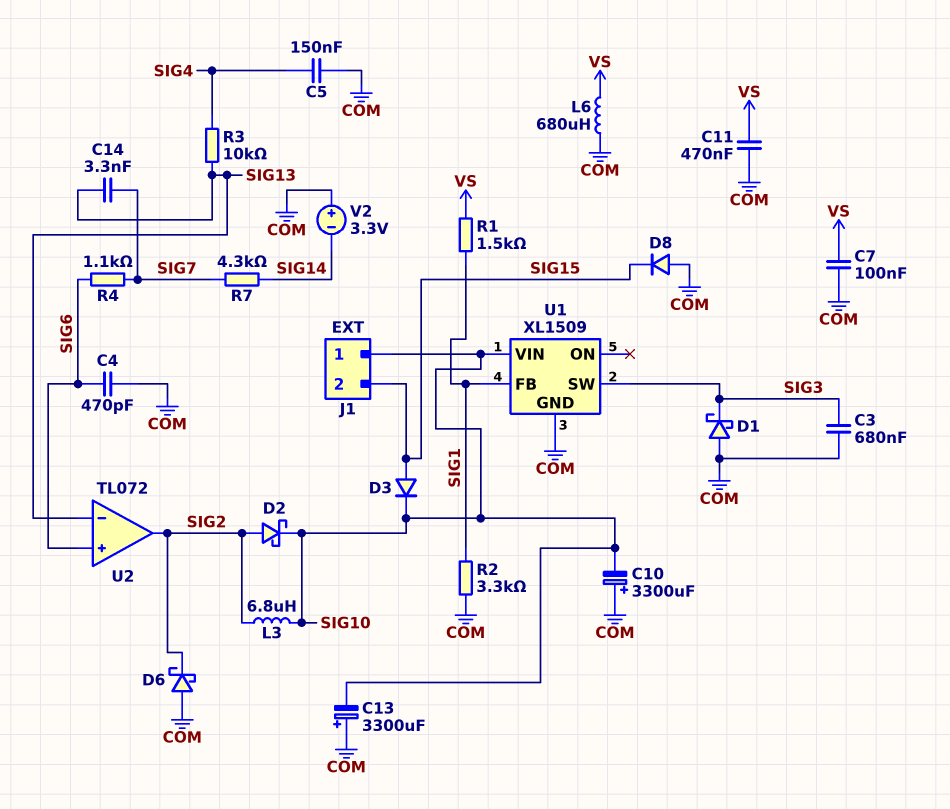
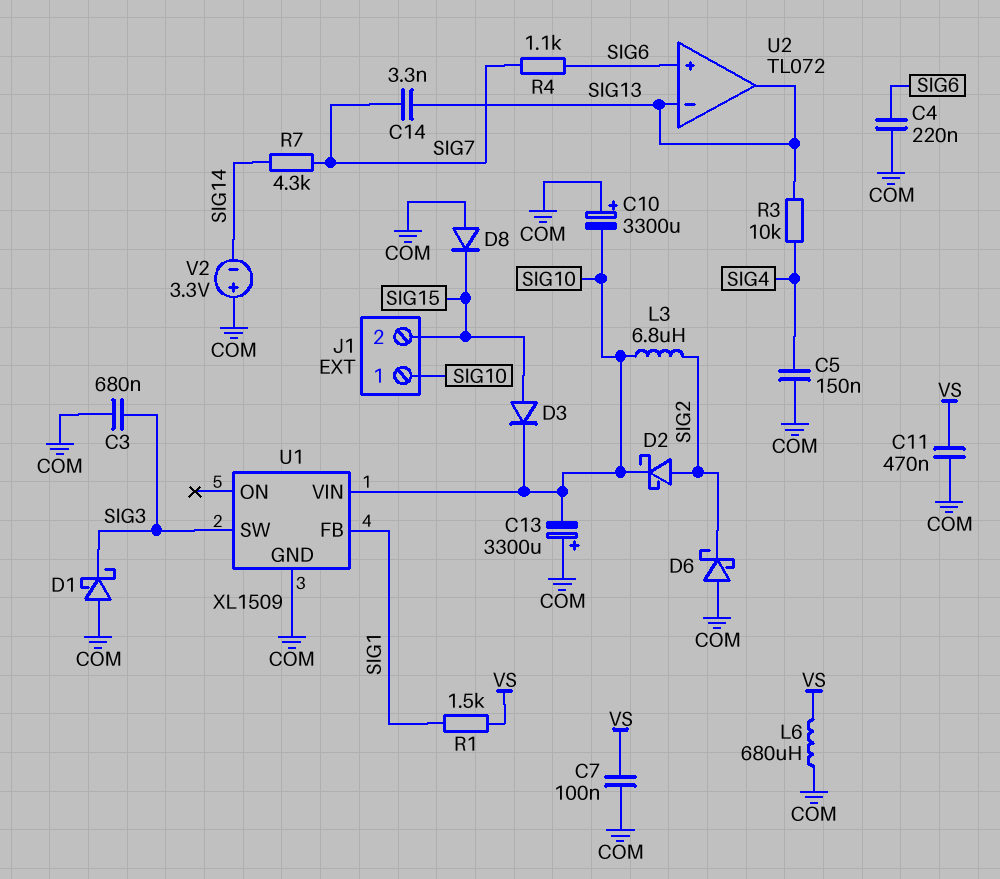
C4: 470pF (COM, SIG6) -> 220nF (COM, SIG6)
R2: 3.3k (COM, SIG1) -> none
U2 pin out: SIG2 -> SIG13

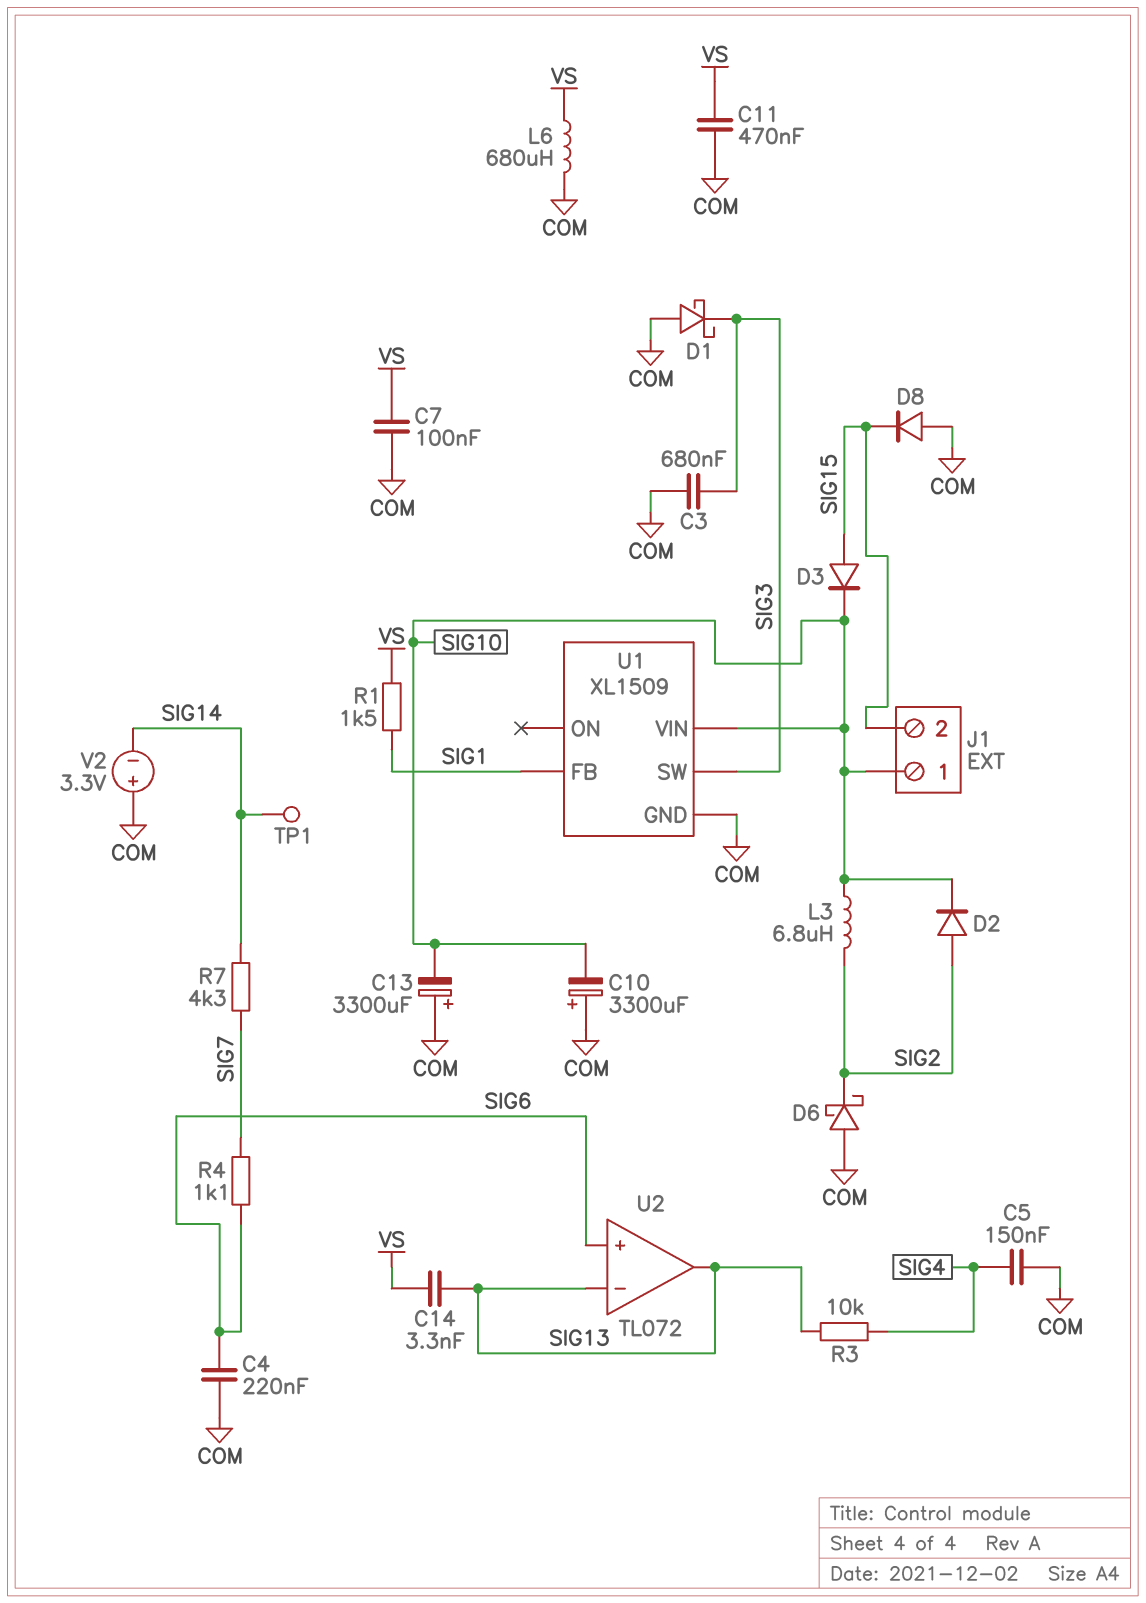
C14: 3.3nF (SIG7, SIG13) -> 3.3nF (SIG13, VS)
D2: schottky (A SIG2, K SIG10) -> diode (A SIG2, K SIG10)
TP1: none -> test point (SIG14)

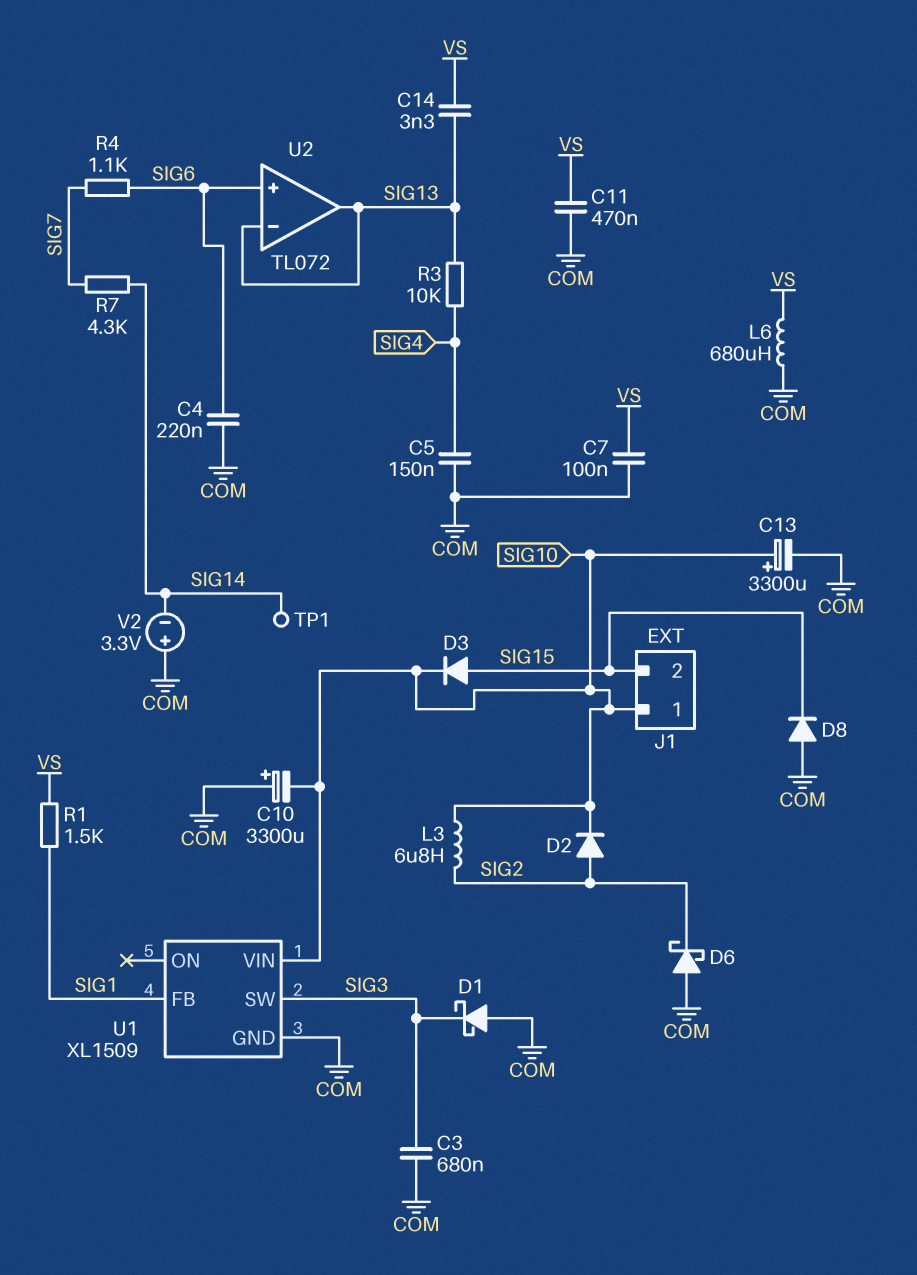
C13: 3300uF (plus COM, minus SIG10) -> 3300uF (plus SIG10, minus COM)

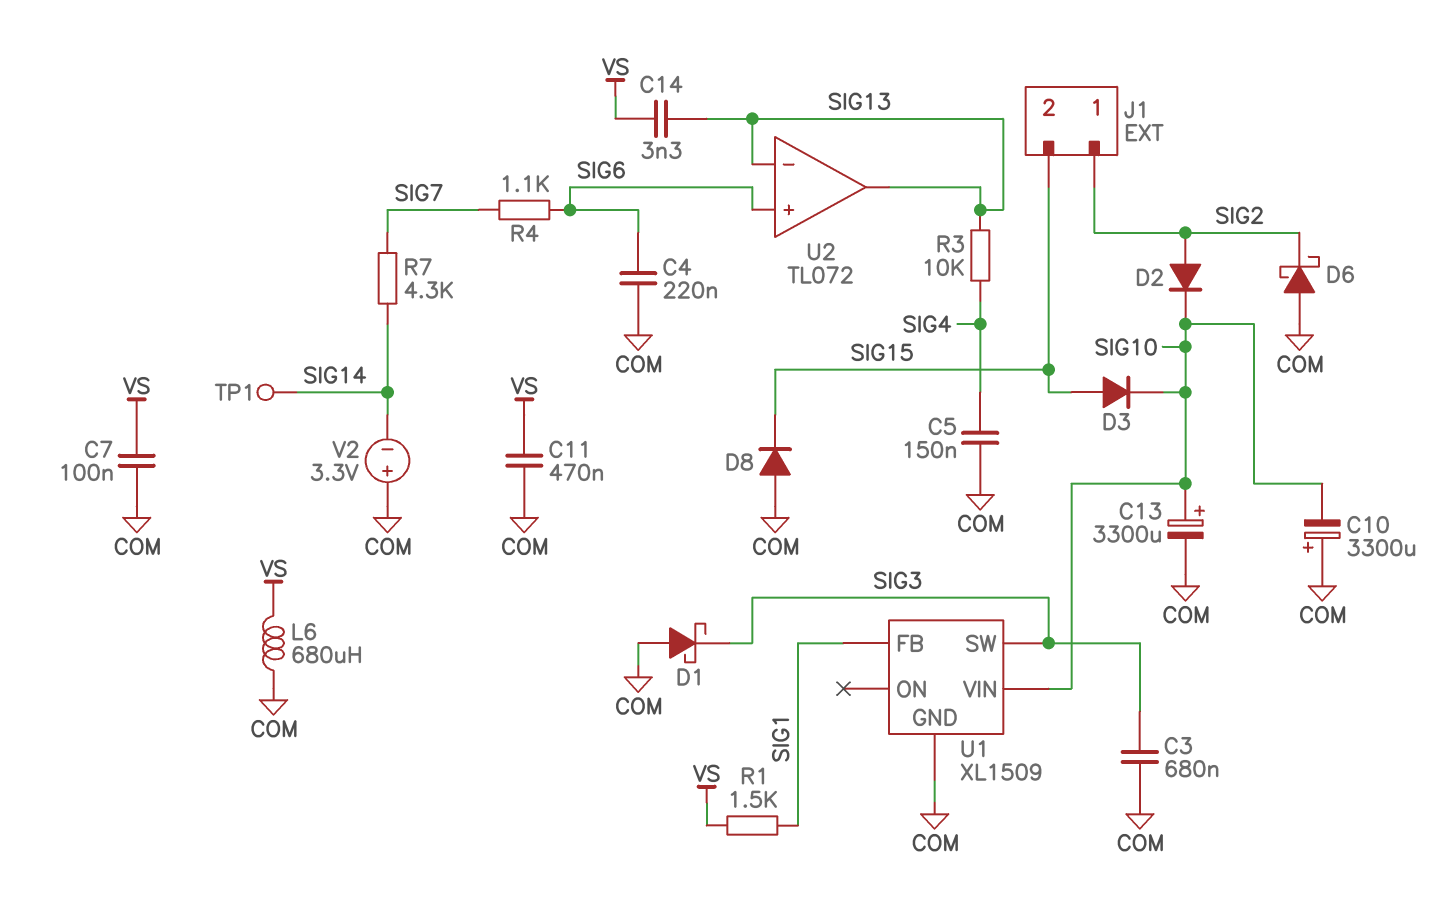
J1 pin 1: SIG10 -> SIG2
L3: 6.8uH (SIG2, SIG10) -> none

